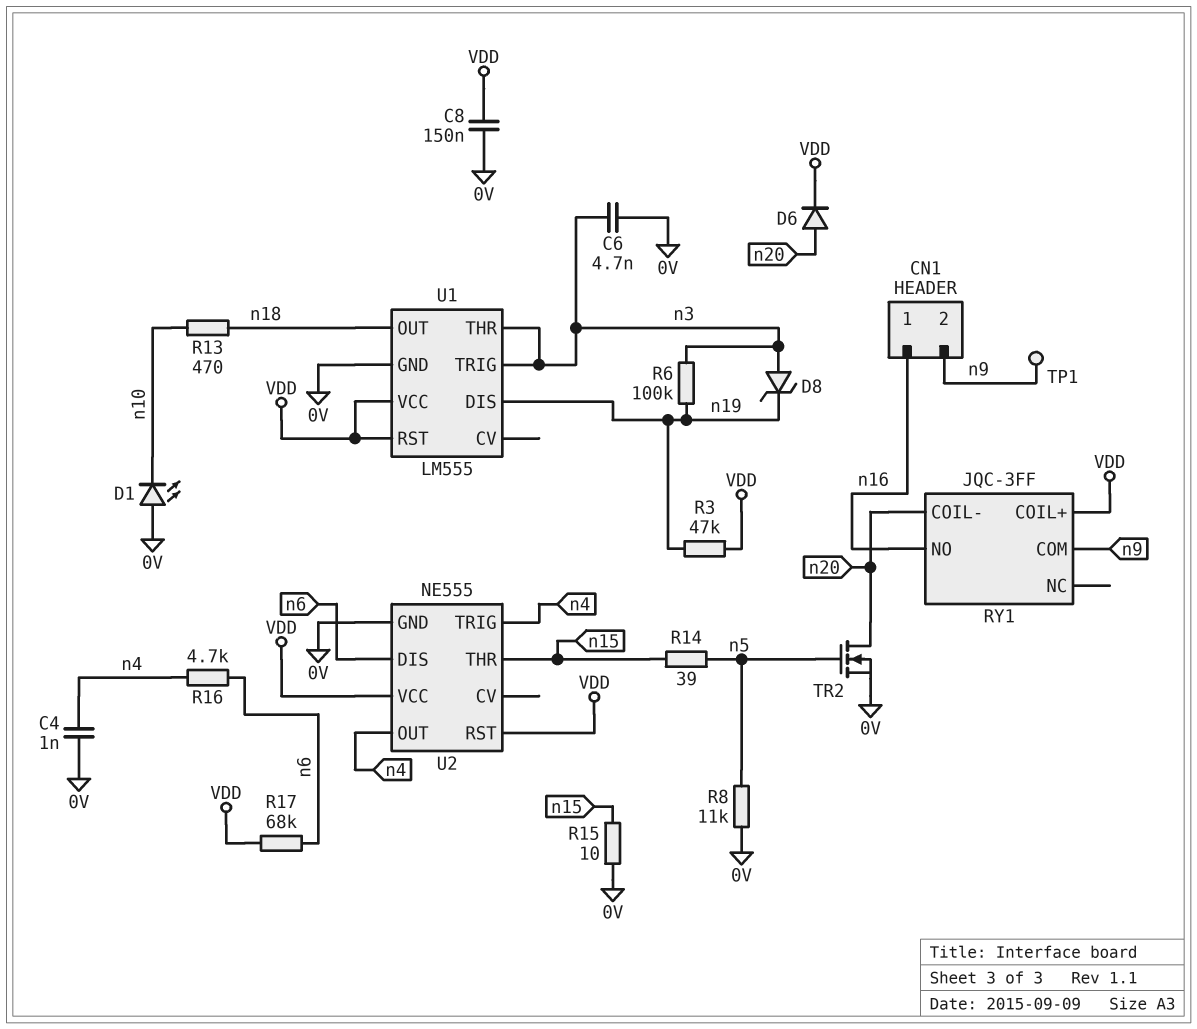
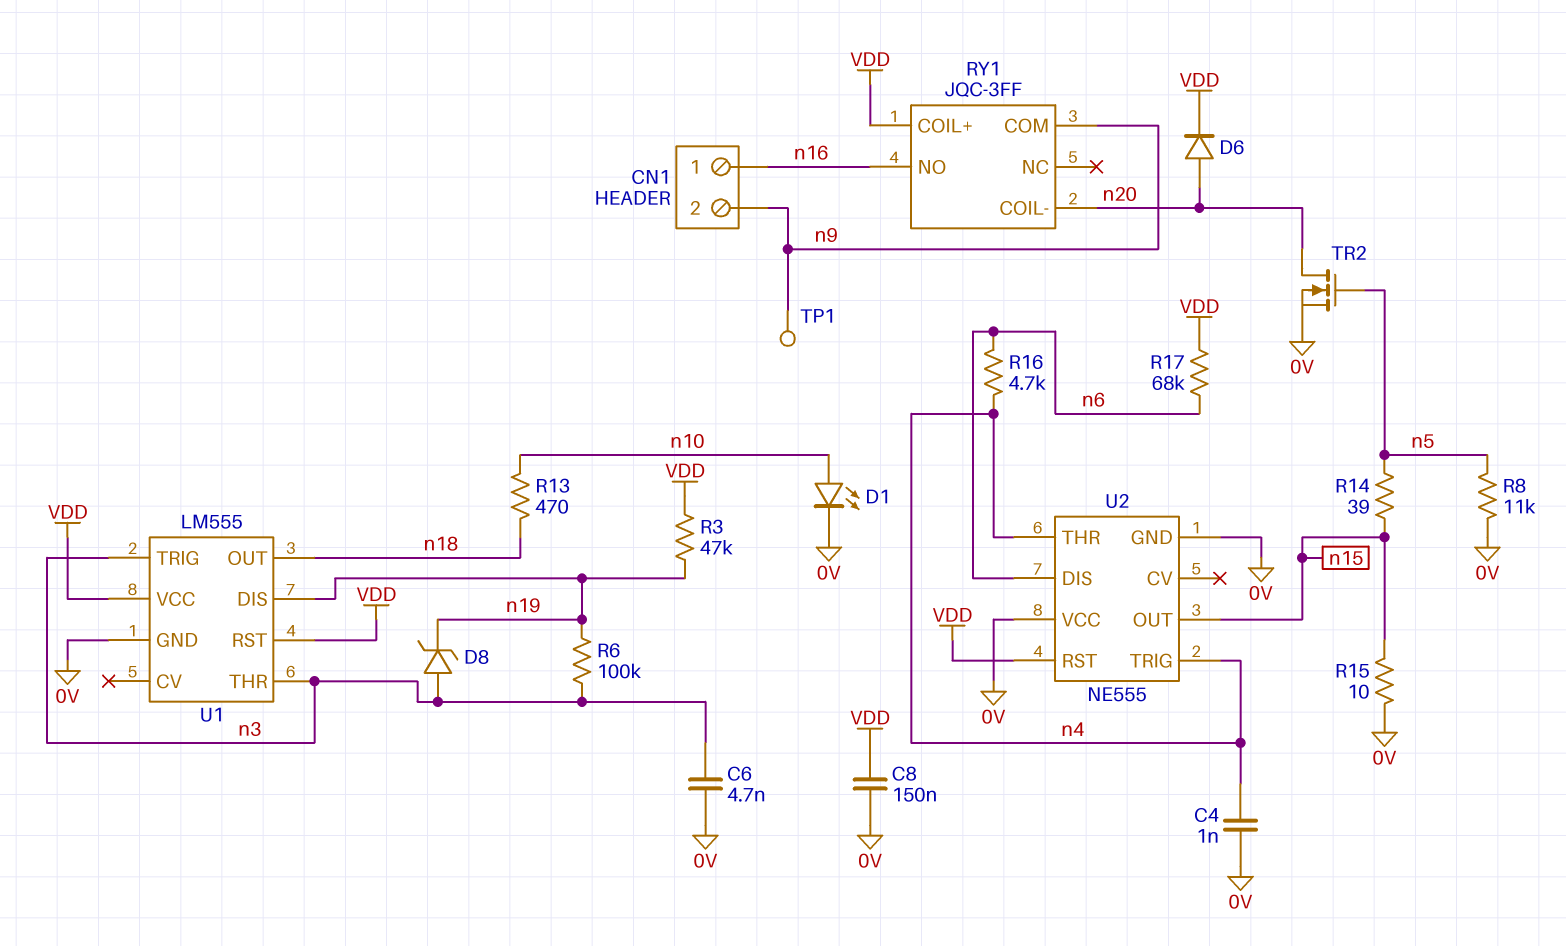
D1: LED (A 0V, K n10) -> LED (A n10, K 0V)
U2 pin OUT: n4 -> n15
U2 pin THR: n15 -> n4
U2 pin VCC: VDD -> 0V

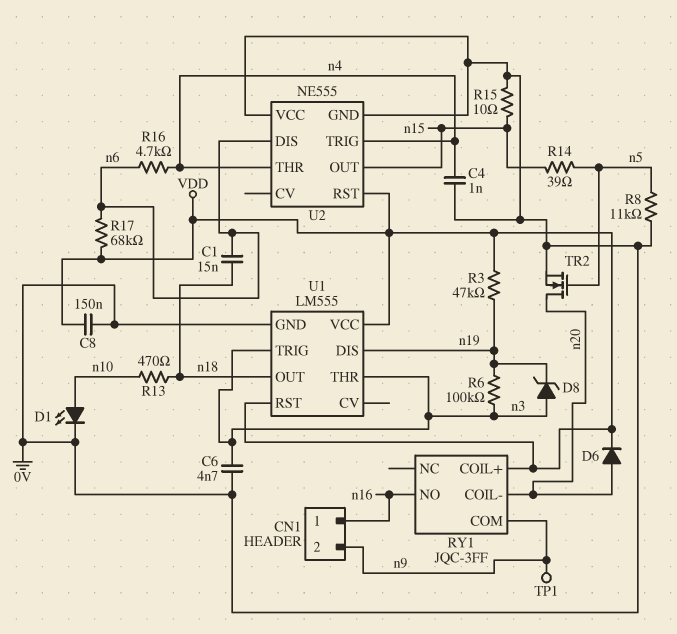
C1: none -> 15nF (n6, n18)

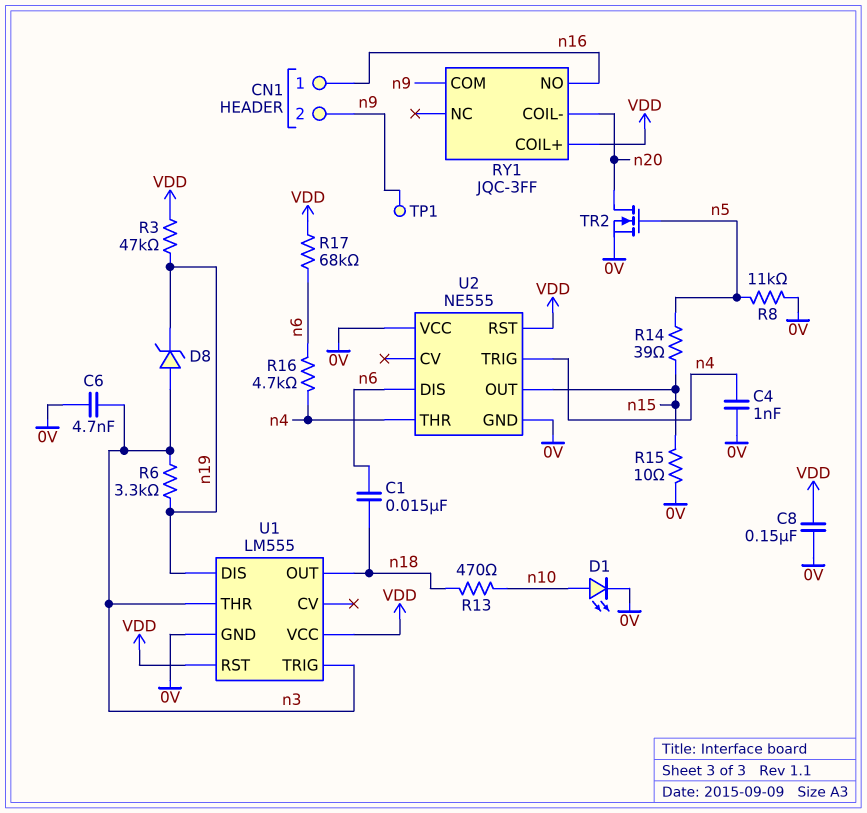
D6: diode (A n20, K VDD) -> none
R6: 100k (n3, n19) -> 3.3k (n3, n19)

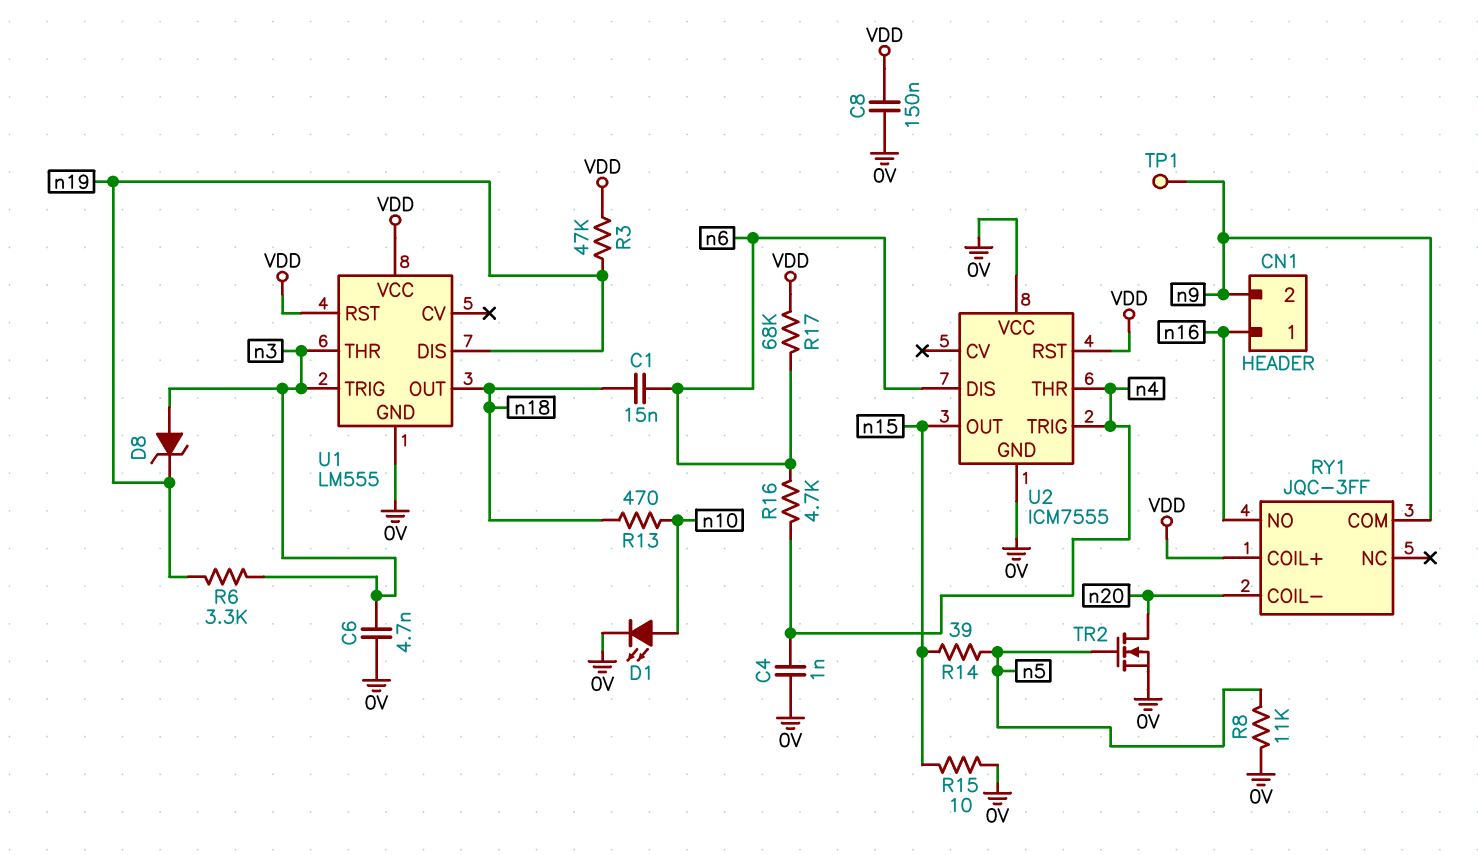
U2: NE555 -> ICM7555

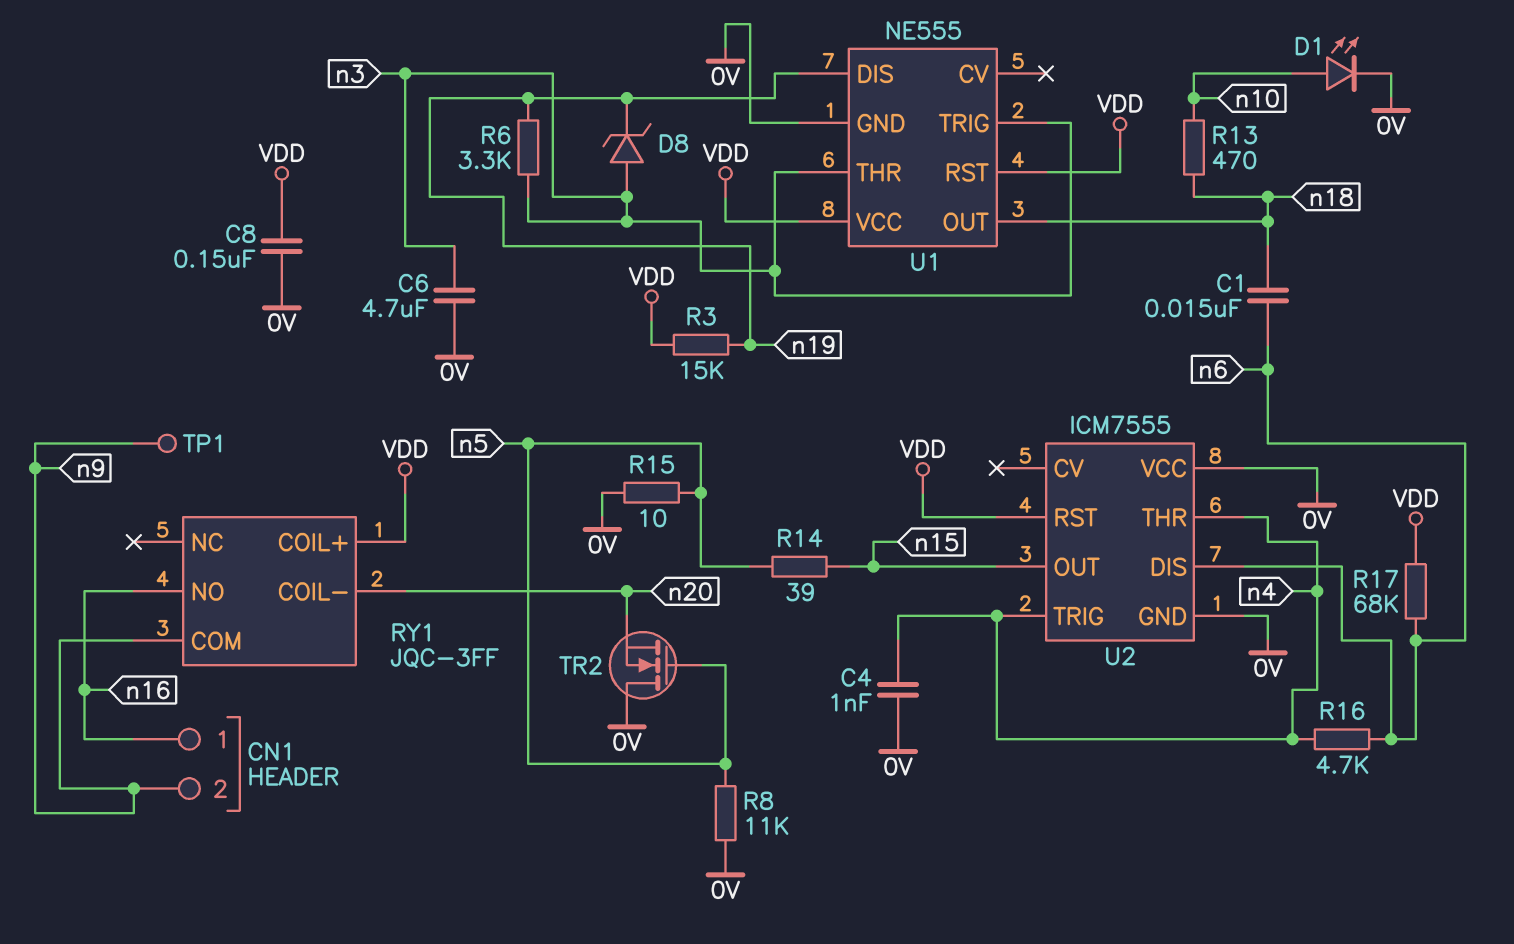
C6: 4.7nF (0V, n3) -> 4.7uF (0V, n3)
R3: 47k (VDD, n19) -> 15k (VDD, n19)
R15: 10 (0V, n15) -> 10 (0V, n5)
TR2: NMOS (G n5, D n20, S 0V) -> NMOS (G n5, D 0V, S n20)
U1: LM555 -> NE555

